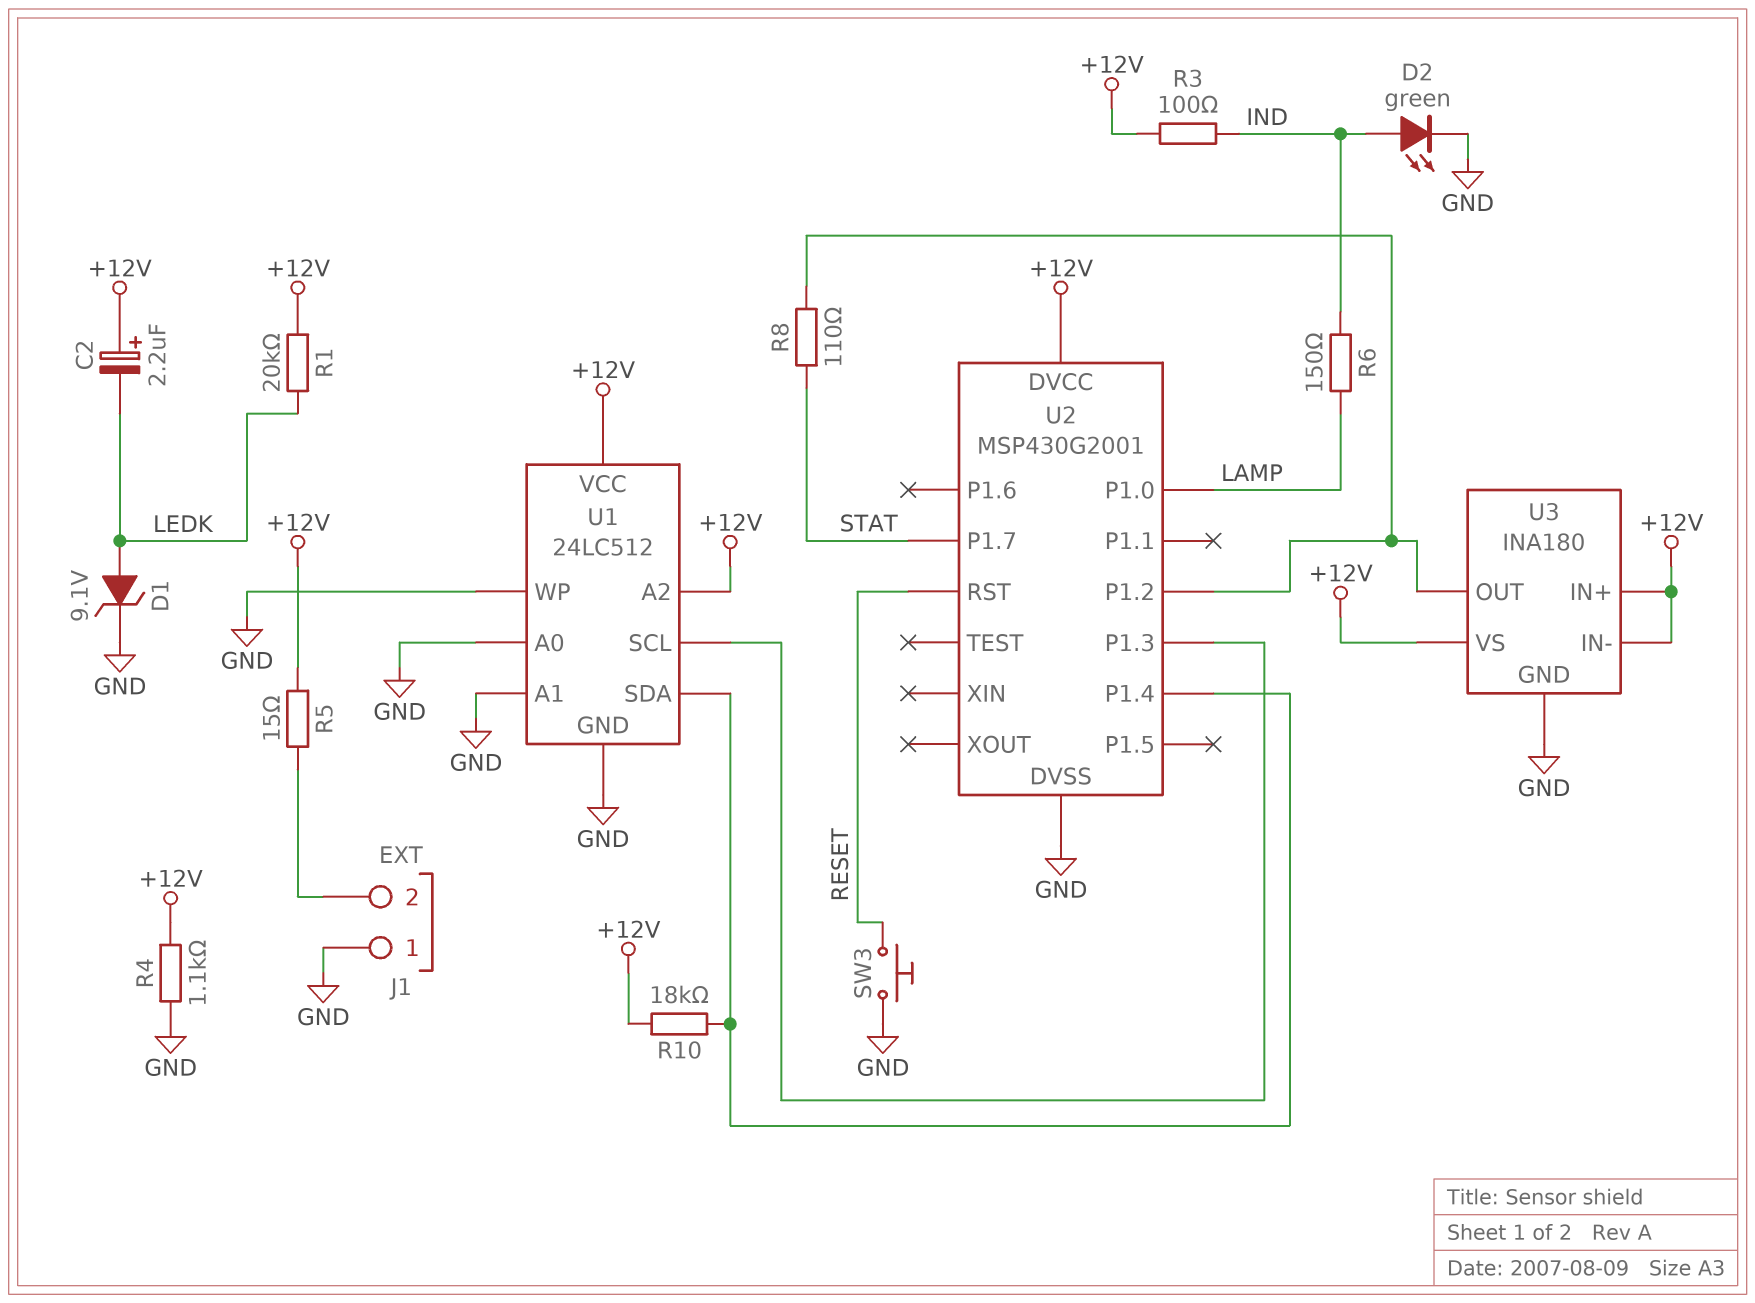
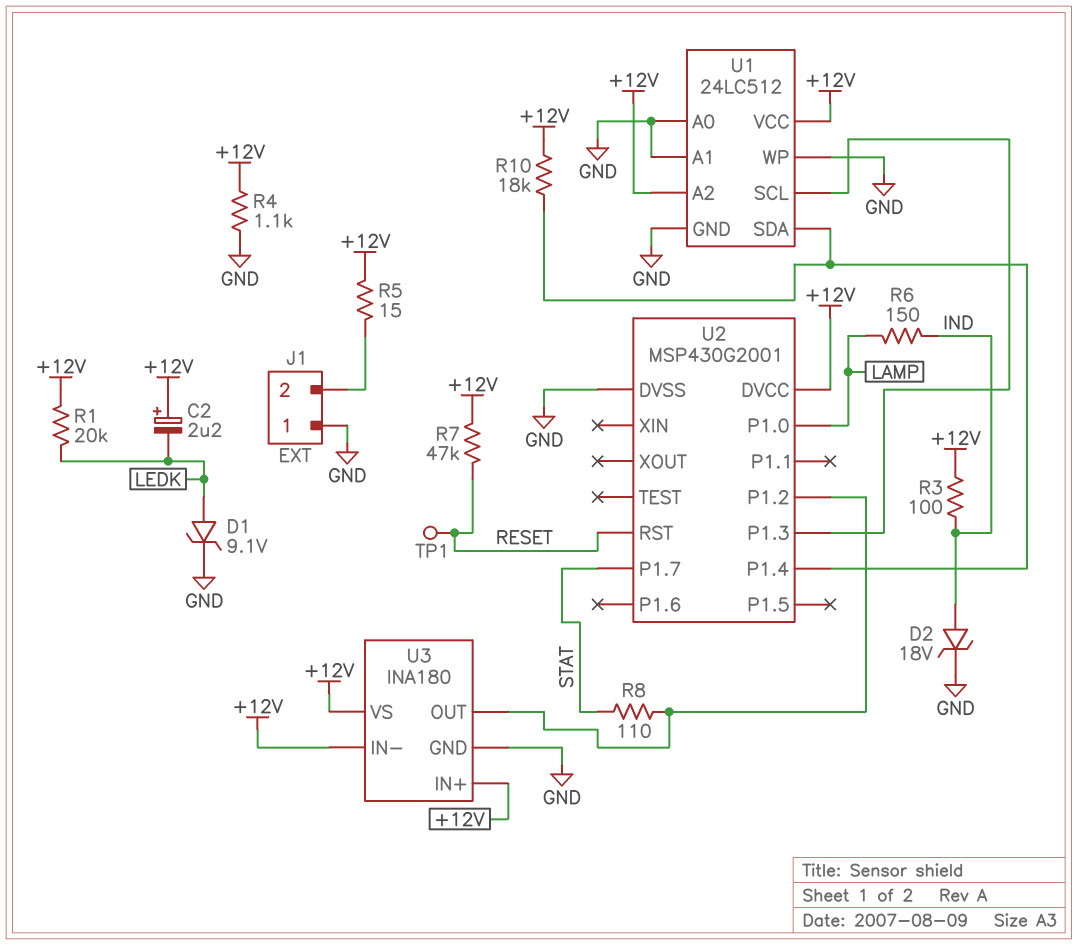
D2: LED green (A IND, K GND) -> zener 18V (A IND, K GND)
R7: none -> 47k (+12V, RESET)
SW3: button (GND, RESET) -> none
TP1: none -> test point (RESET)

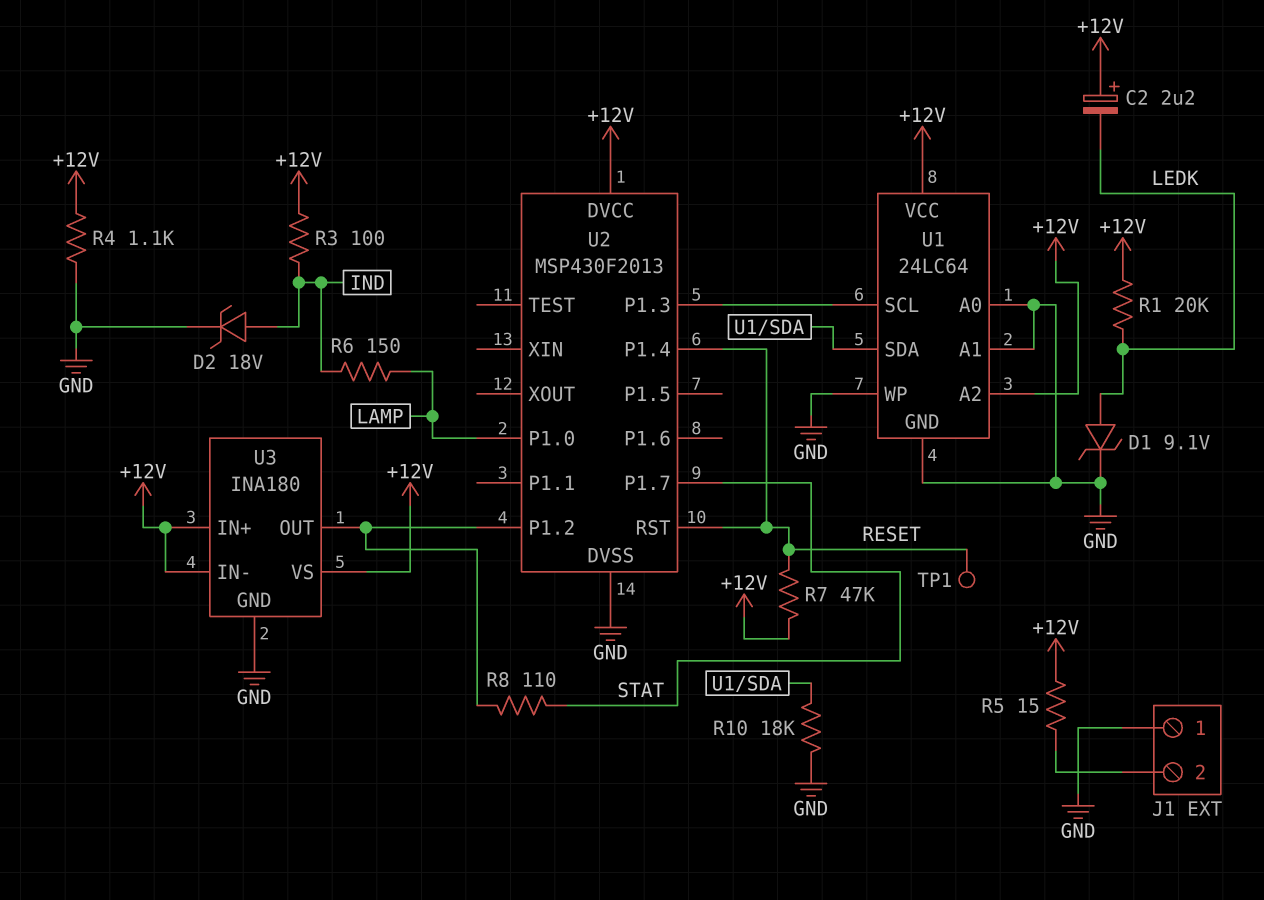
R10: 18k (+12V, U1/SDA) -> 18k (GND, U1/SDA)
U1: 24LC512 -> 24LC64
U2: MSP430G2001 -> MSP430F2013
U2 pin P1.4: U1/SDA -> RESET

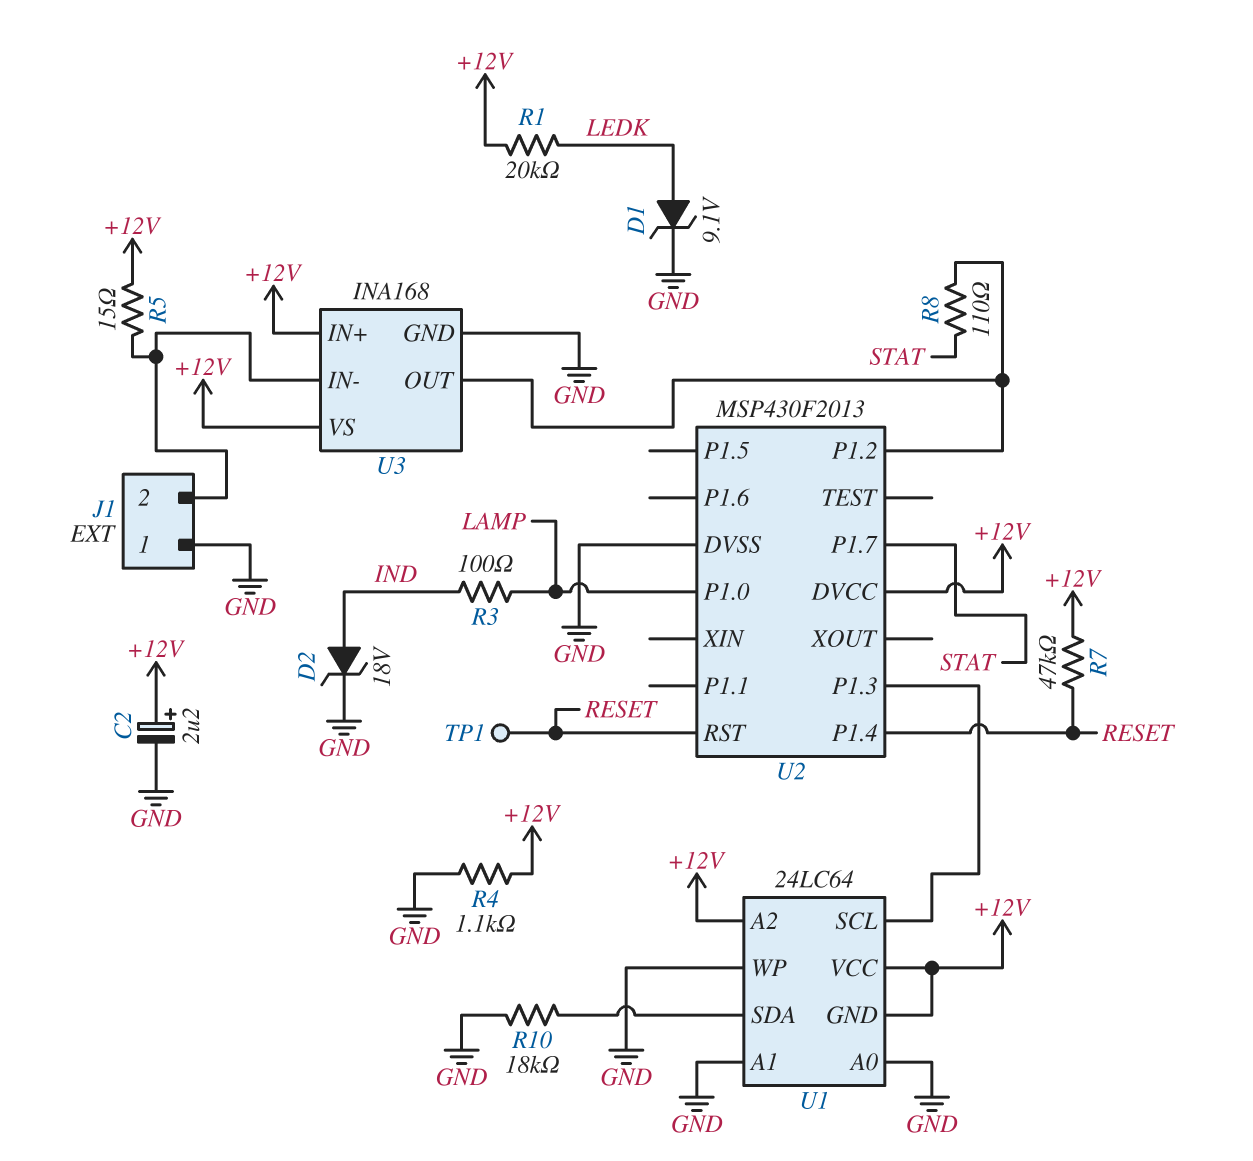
C2: 2.2uF (plus +12V, minus LEDK) -> 2.2uF (plus +12V, minus GND)
R3: 100 (+12V, IND) -> 100 (IND, LAMP)
R6: 150 (IND, LAMP) -> none
U1 pin GND: GND -> +12V
U3: INA180 -> INA168
U3 pin IN-: +12V -> J1/2

